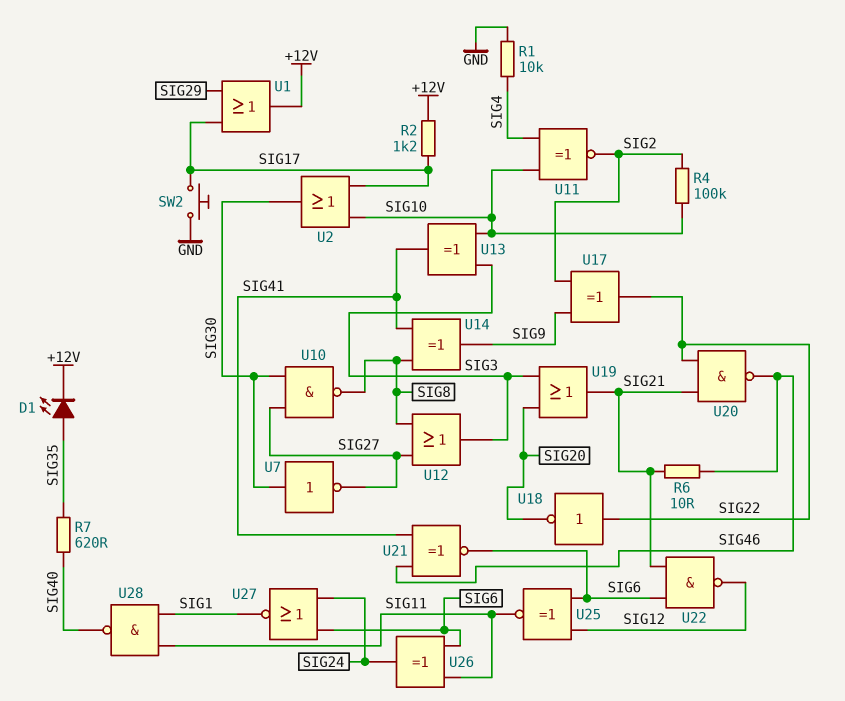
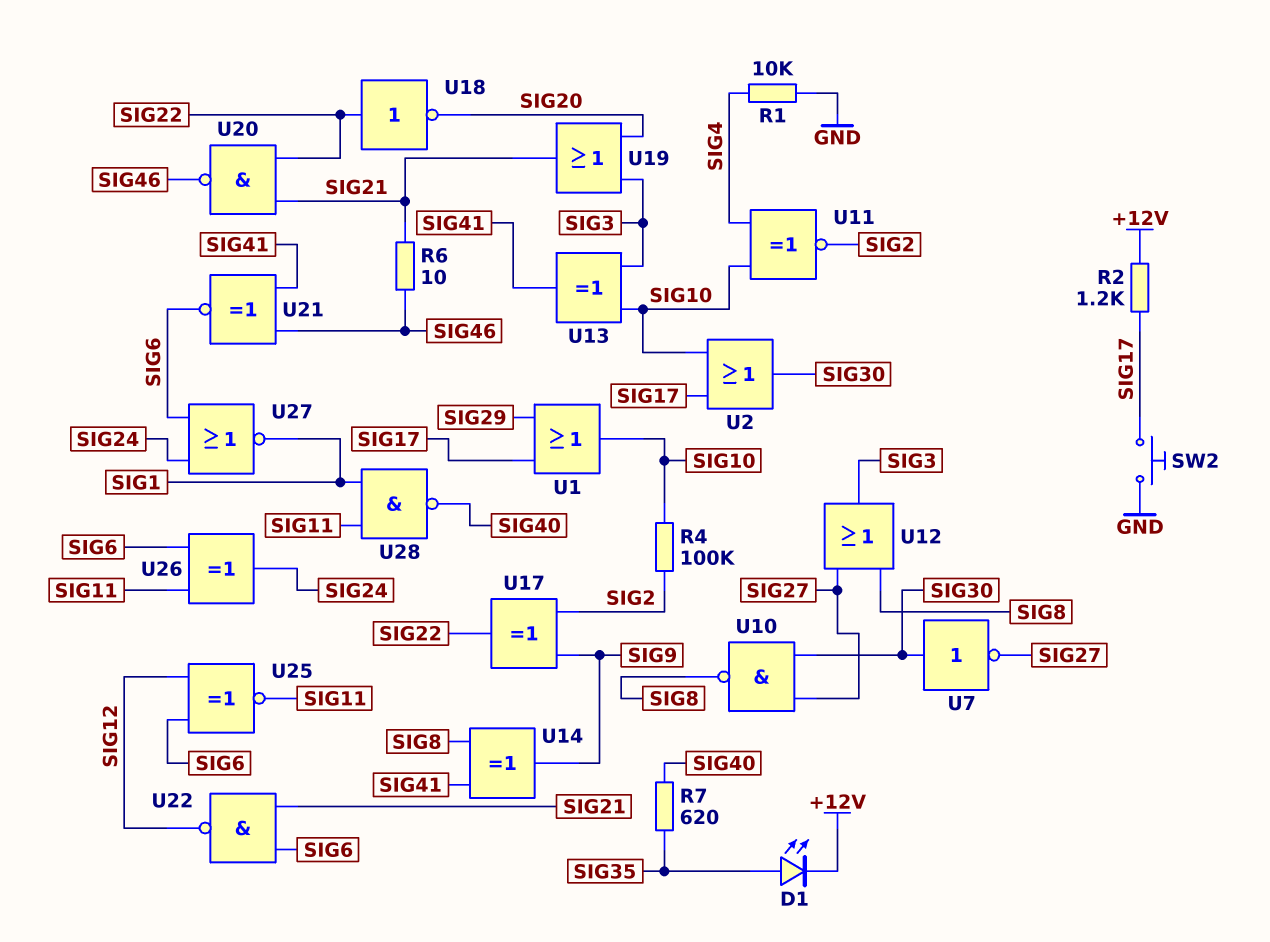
U1: OR (in SIG17, in SIG29, out +12V) -> OR (in SIG17, in SIG29, out SIG10)

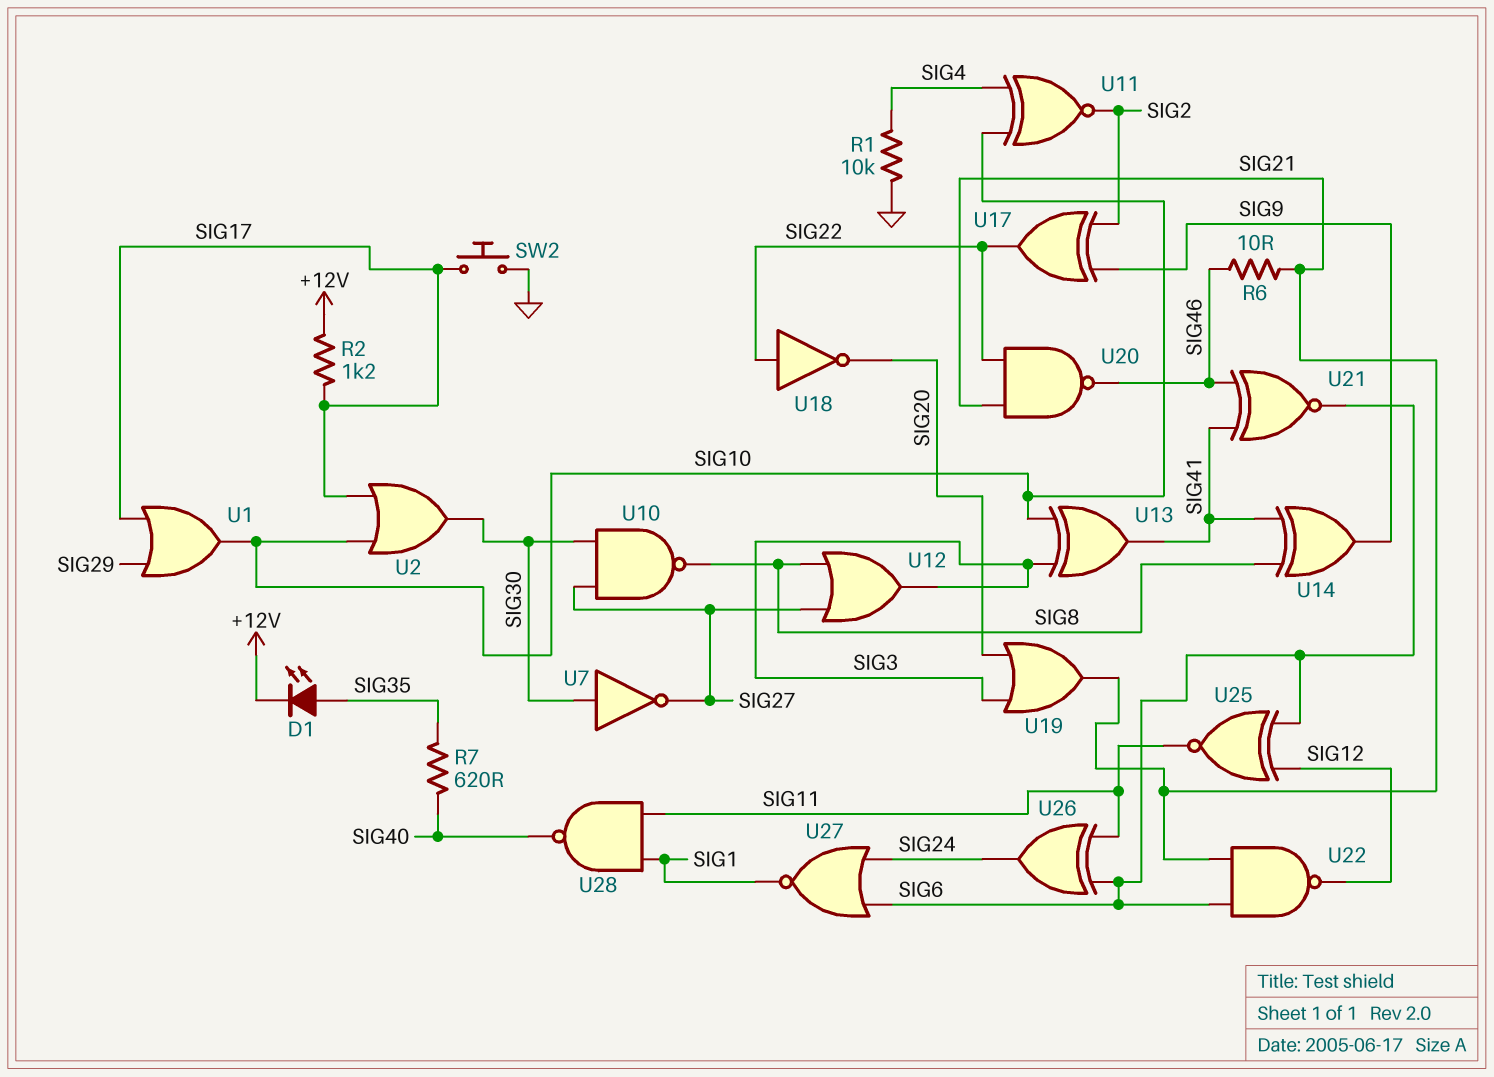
R4: 100k (SIG2, SIG10) -> none

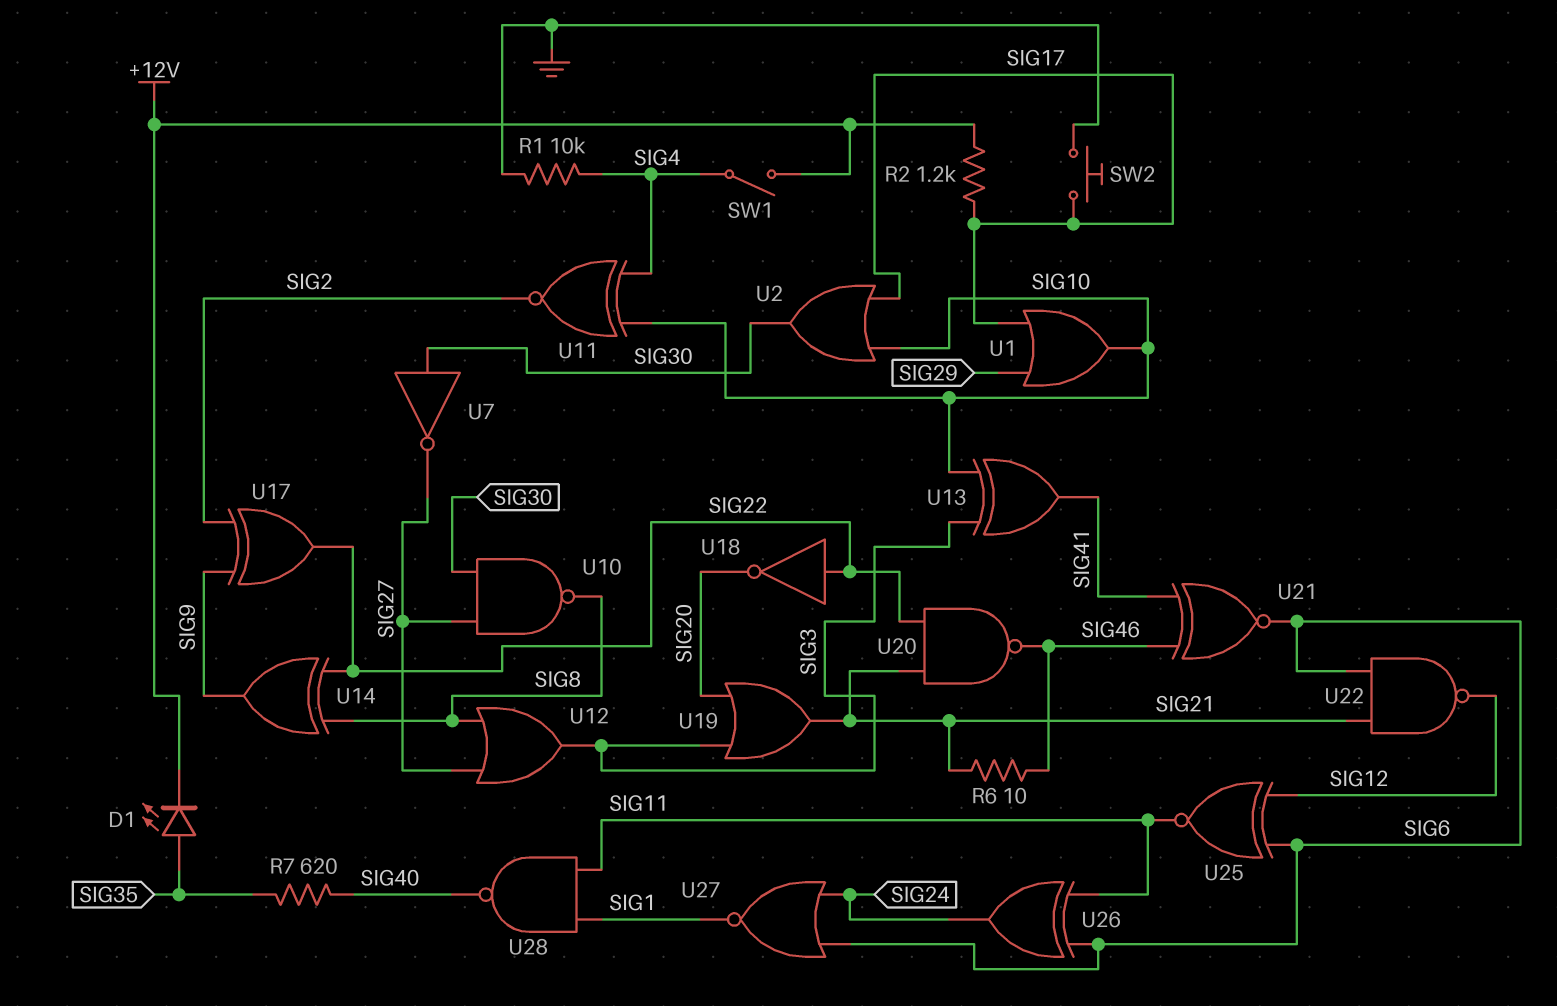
SW1: none -> switch (+12V, SIG4)
U14: XOR (in SIG8, in SIG41, out SIG9) -> XOR (in SIG8, in SIG22, out SIG9)

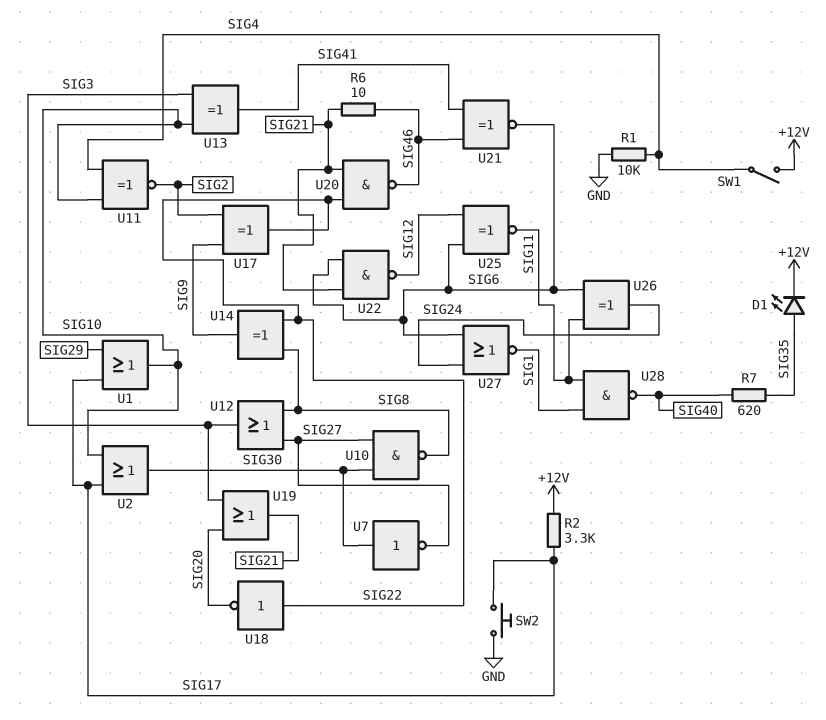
R2: 1.2k (+12V, SIG17) -> 3.3k (+12V, SIG17)

